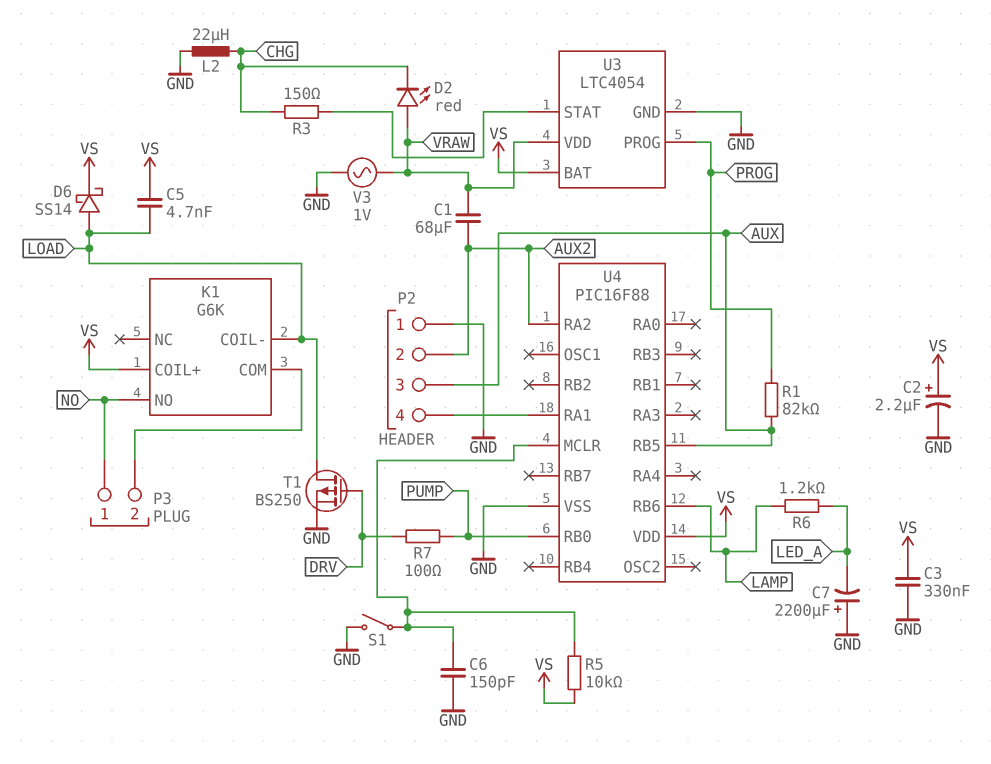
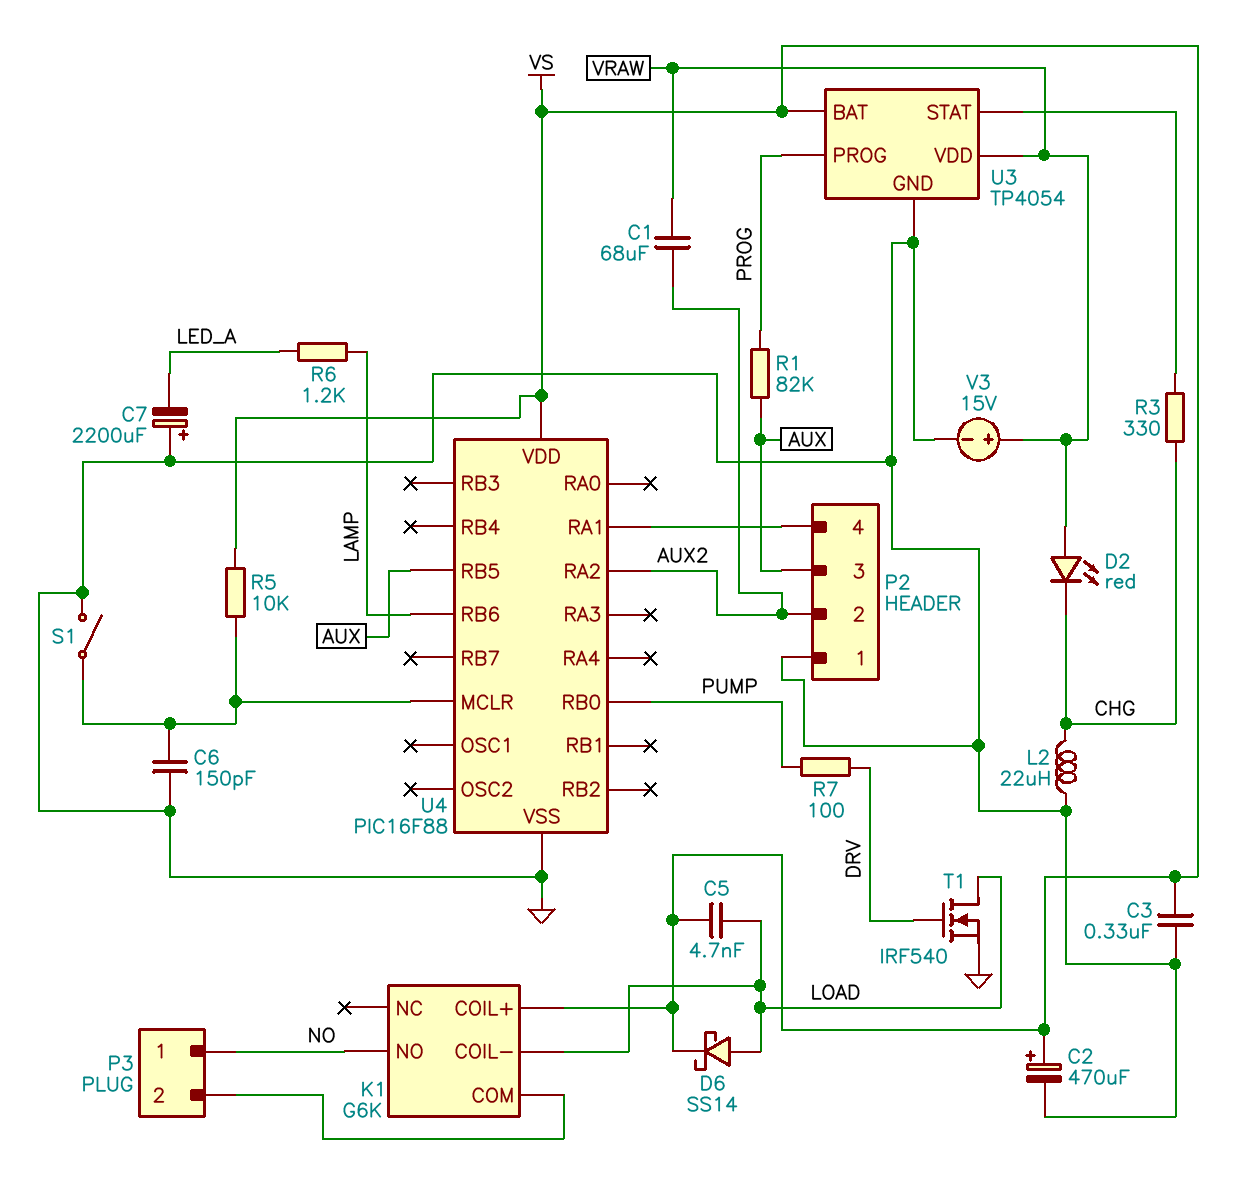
C2: 2.2uF (plus VS, minus GND) -> 470uF (plus VS, minus GND)
R3: 150 (CHG, U3/STAT) -> 330 (CHG, U3/STAT)
T1: PMOS BS250 (G DRV, D LOAD, S GND) -> NMOS IRF540 (G DRV, D LOAD, S GND)
U3: LTC4054 -> TP4054
V3: AC 1V (GND, VRAW) -> 15V (plus VRAW, minus GND)

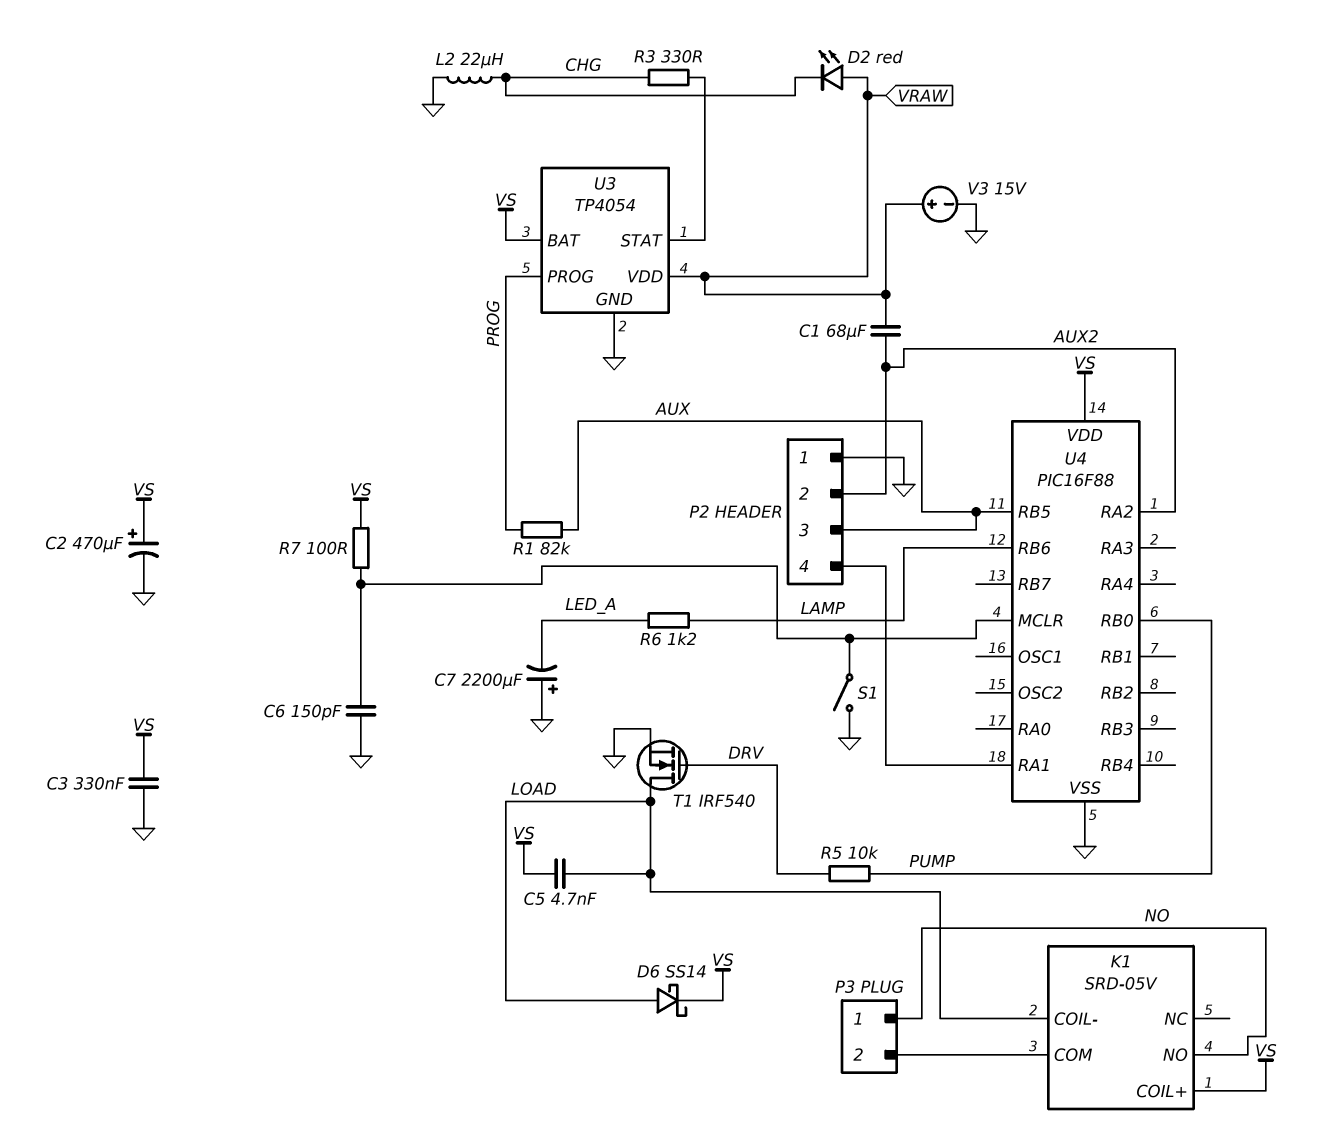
K1: G6K -> SRD-05V
R5: 10k (U4/MCLR, VS) -> 10k (DRV, PUMP)
R7: 100 (DRV, PUMP) -> 100 (U4/MCLR, VS)

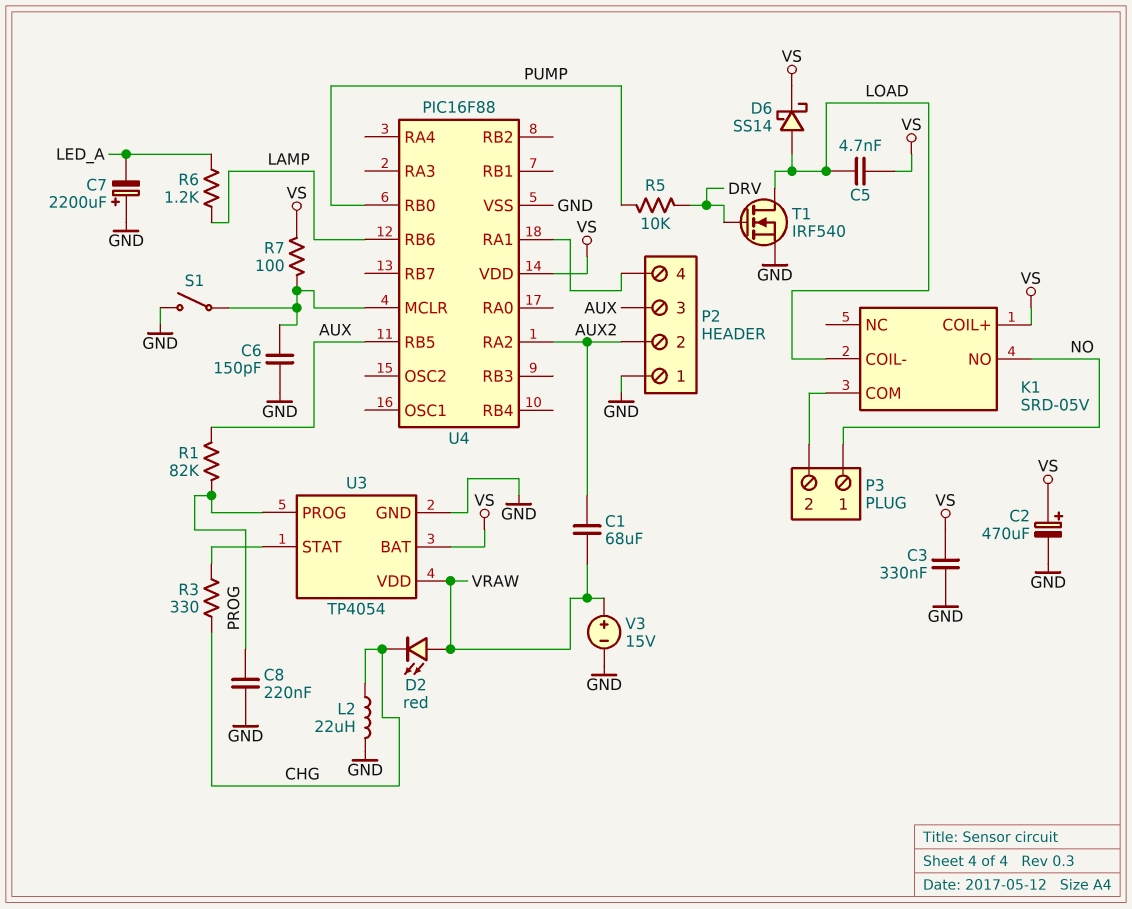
C8: none -> 220nF (GND, PROG)

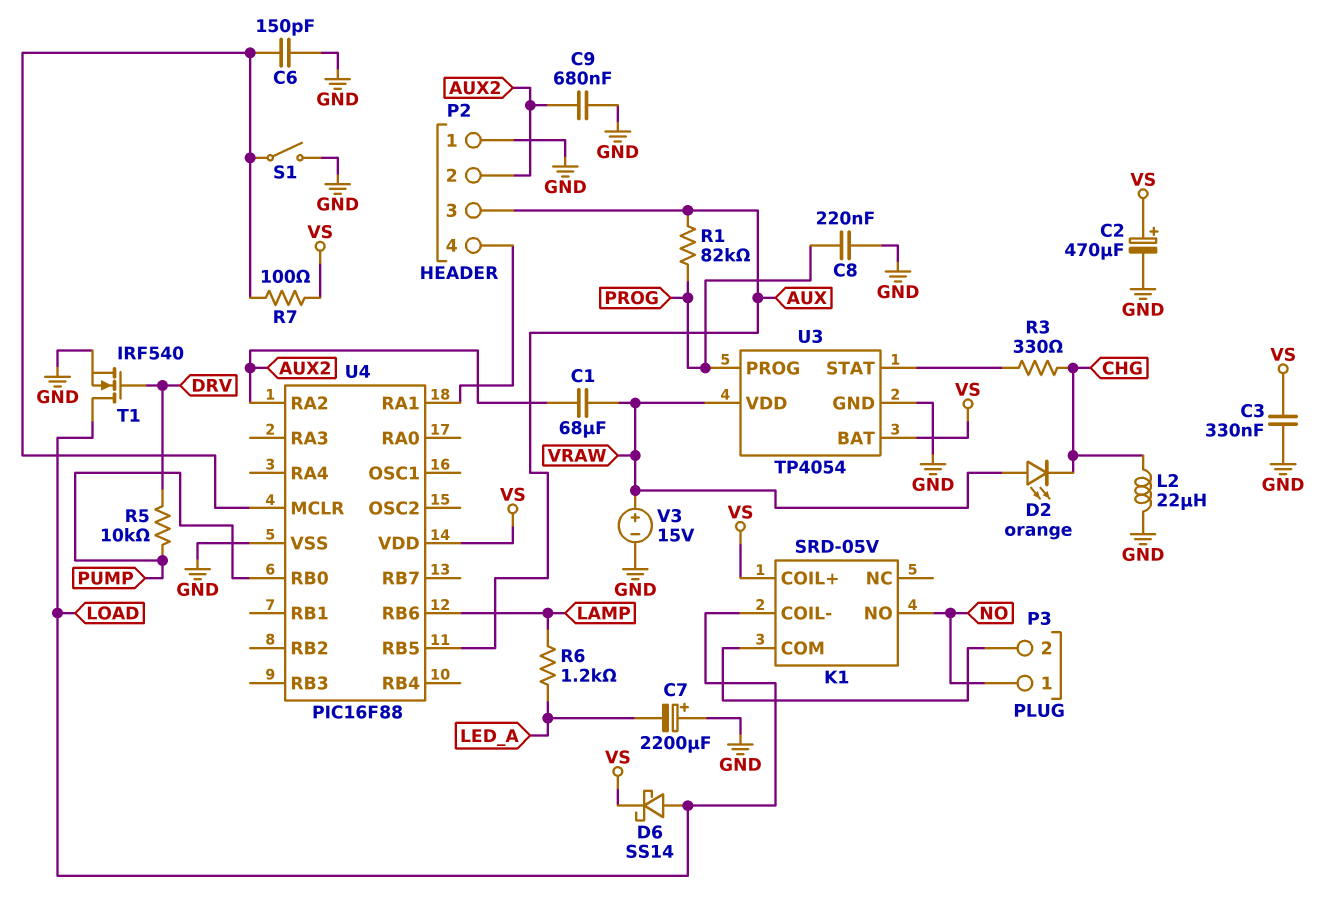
C5: 4.7nF (LOAD, VS) -> none
C9: none -> 680nF (AUX2, GND)
D2: LED red (A VRAW, K CHG) -> LED orange (A VRAW, K CHG)

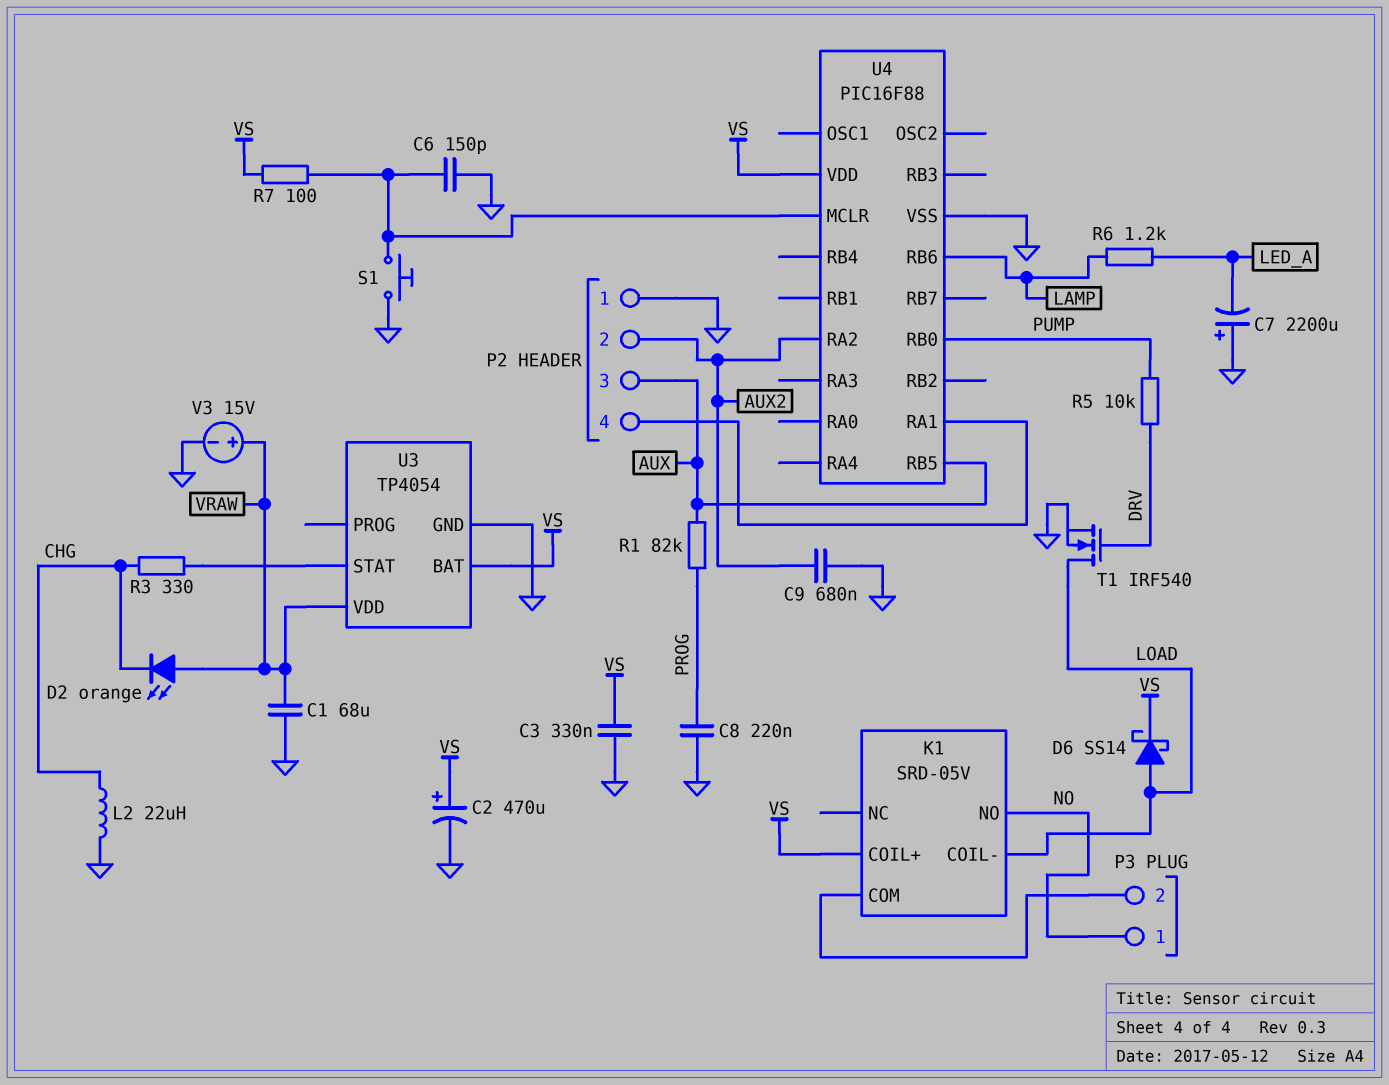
C1: 68uF (AUX2, VRAW) -> 68uF (GND, VRAW)
S1: switch (GND, U4/MCLR) -> button (GND, U4/MCLR)
U3 pin PROG: PROG -> none

